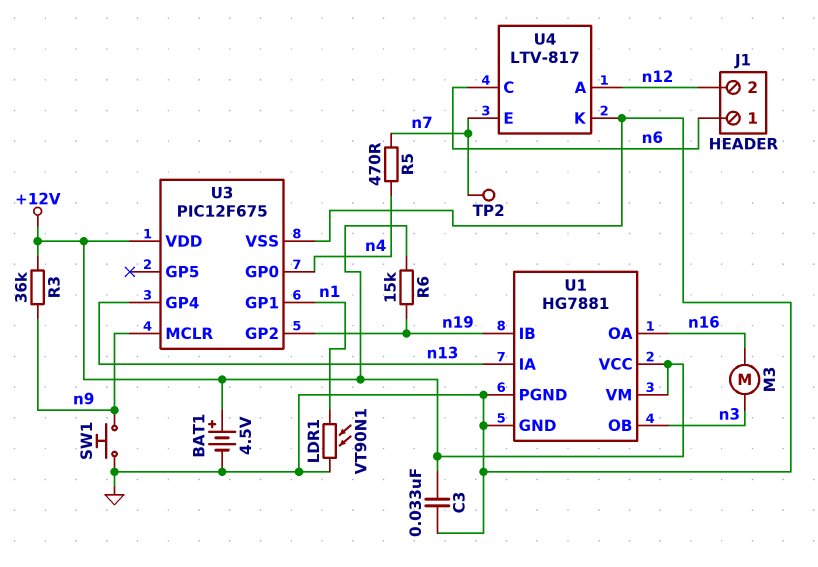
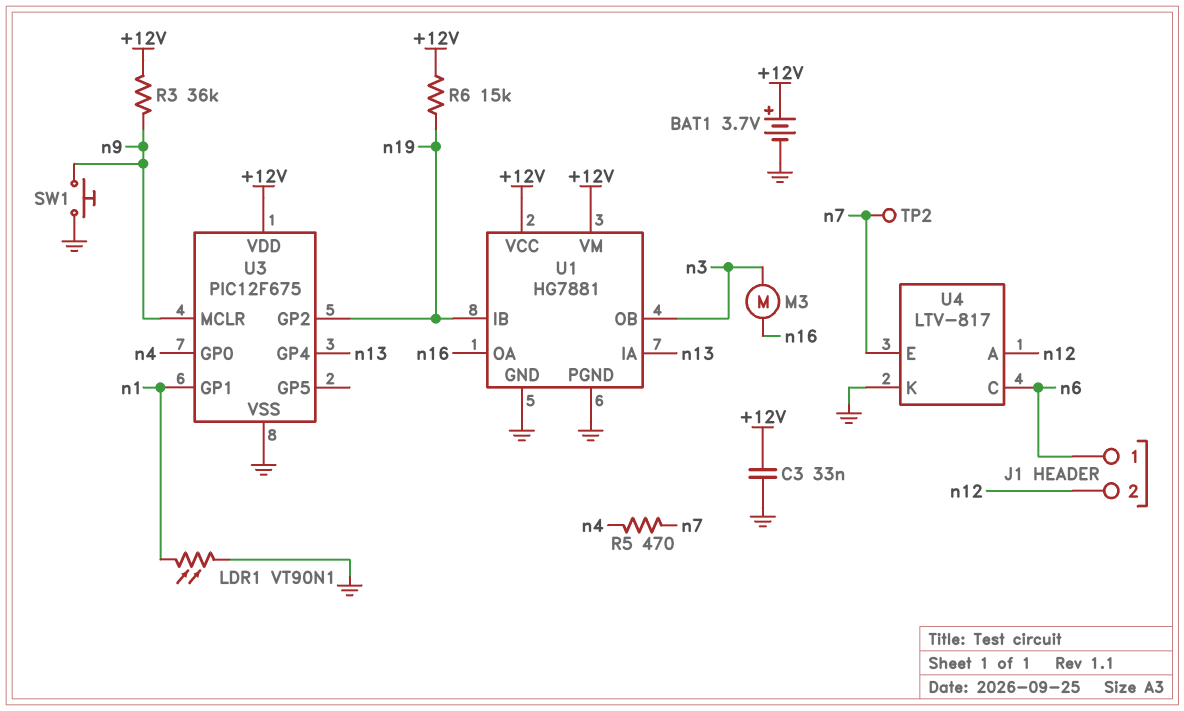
BAT1: 4.5V (plus +12V, minus GND) -> 3.7V (plus +12V, minus GND)

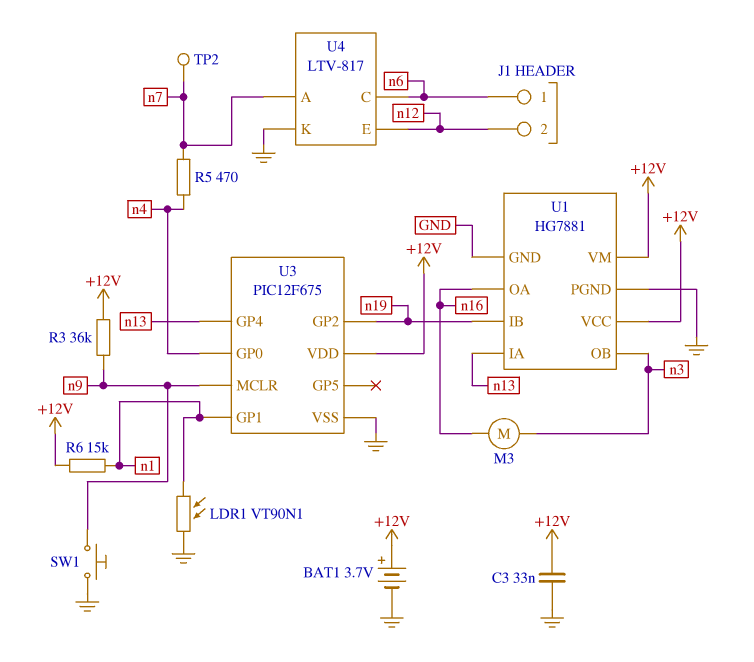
R6: 15k (+12V, n19) -> 15k (+12V, n1)
U4 pin A: n12 -> n7
U4 pin E: n7 -> n12

